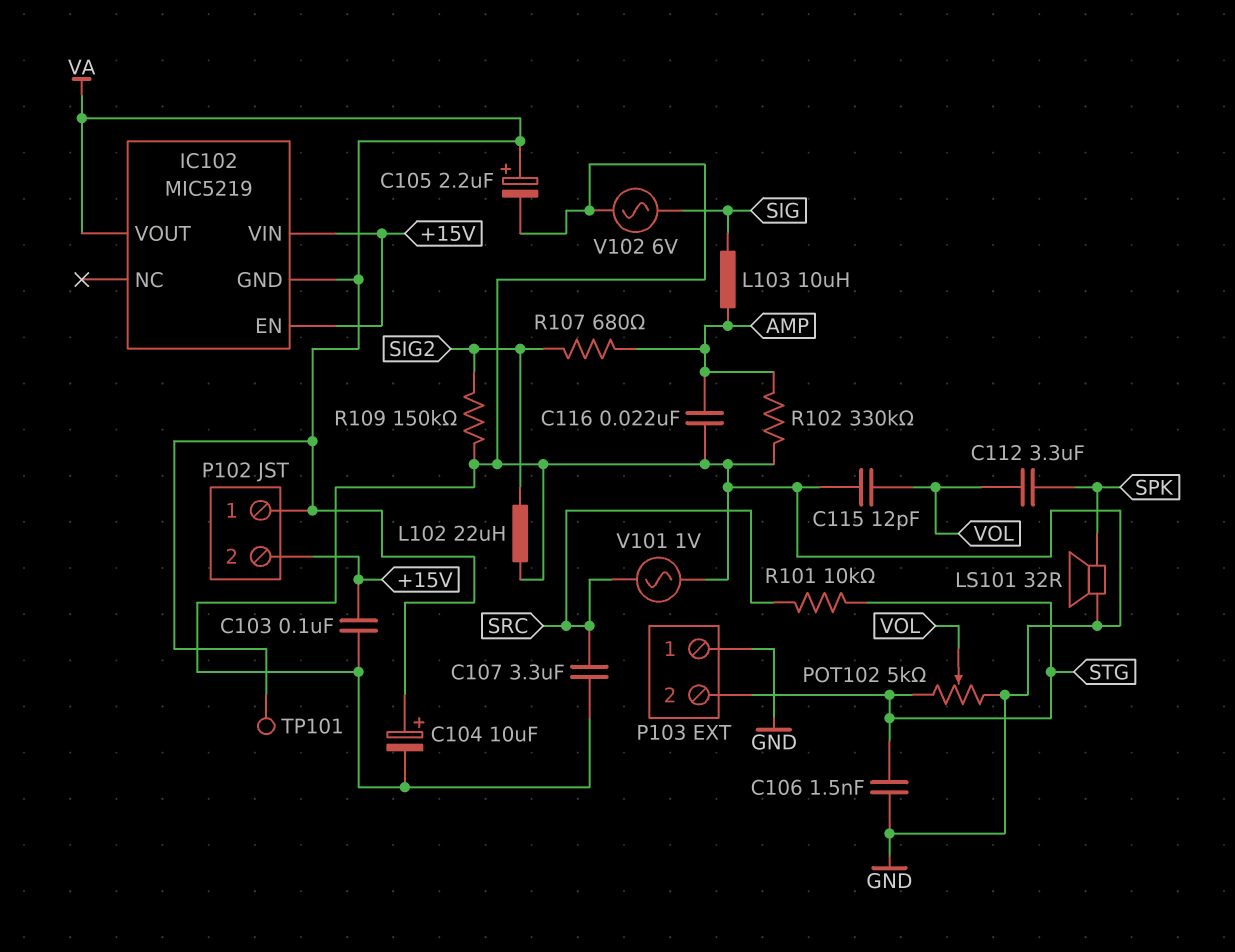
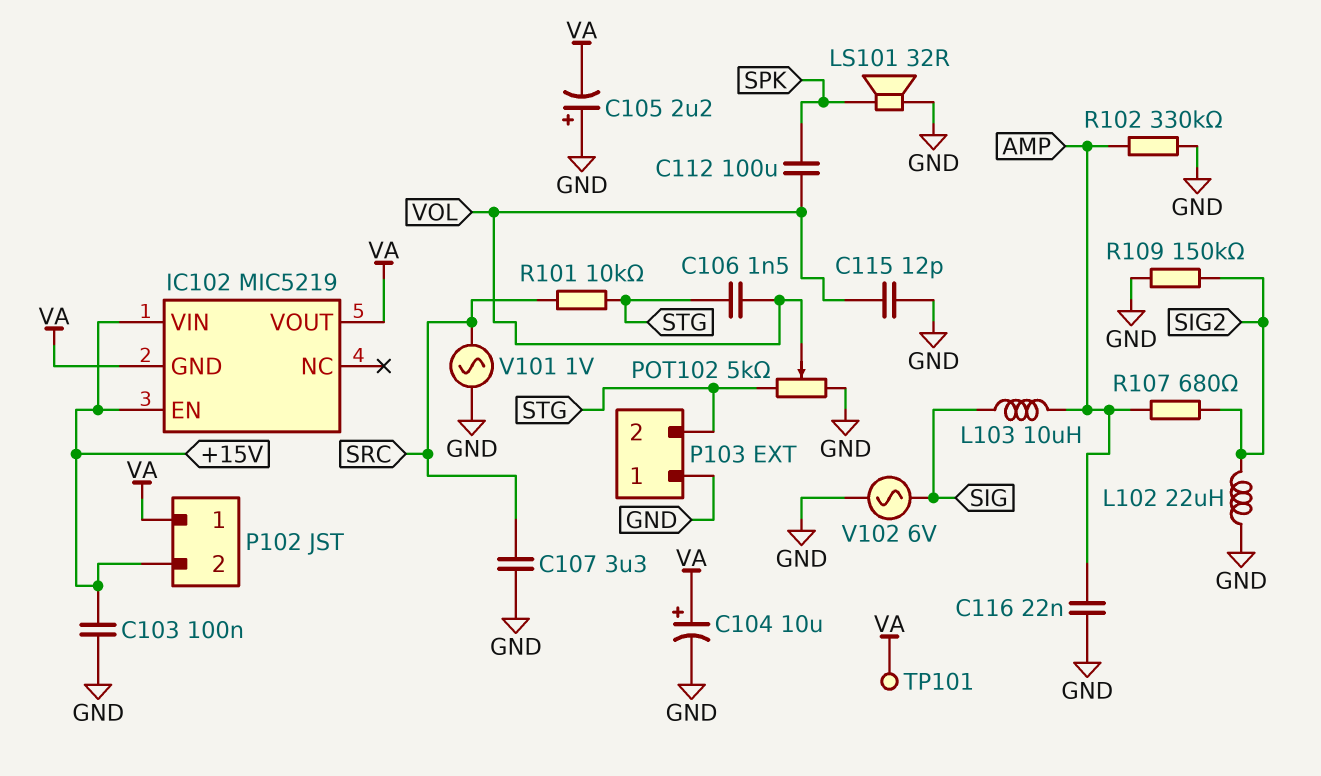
C105: 2.2uF (plus VA, minus GND) -> 2.2uF (plus GND, minus VA)
C106: 1.5nF (GND, STG) -> 1.5nF (STG, VOL)
C112: 3.3uF (SPK, VOL) -> 100uF (SPK, VOL)

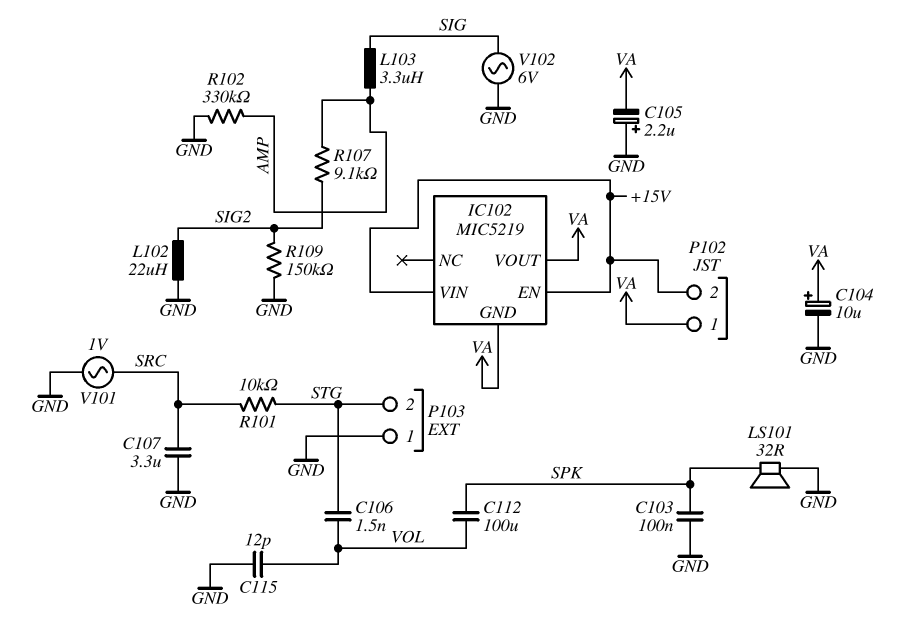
C103: 100nF (+15V, GND) -> 100nF (GND, SPK)
C116: 22nF (AMP, GND) -> none
L103: 10uH (AMP, SIG) -> 3.3uH (AMP, SIG)
POT102: 5k (GND, STG, wiper VOL) -> none
R107: 680 (AMP, SIG2) -> 9.1k (AMP, SIG2)
TP101: test point (VA) -> none

